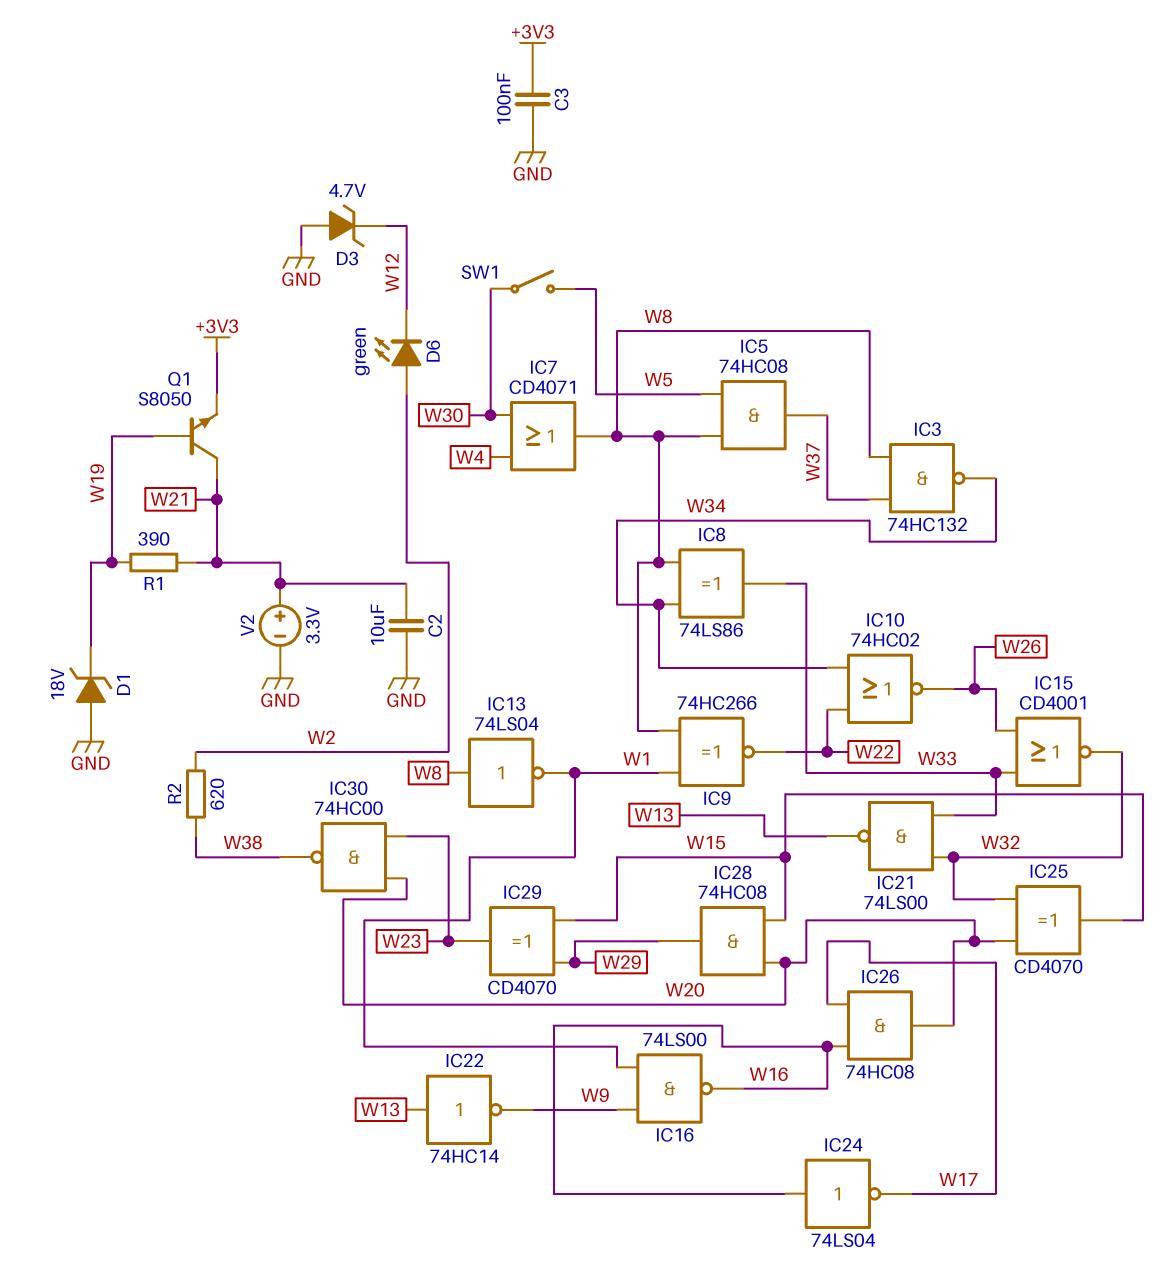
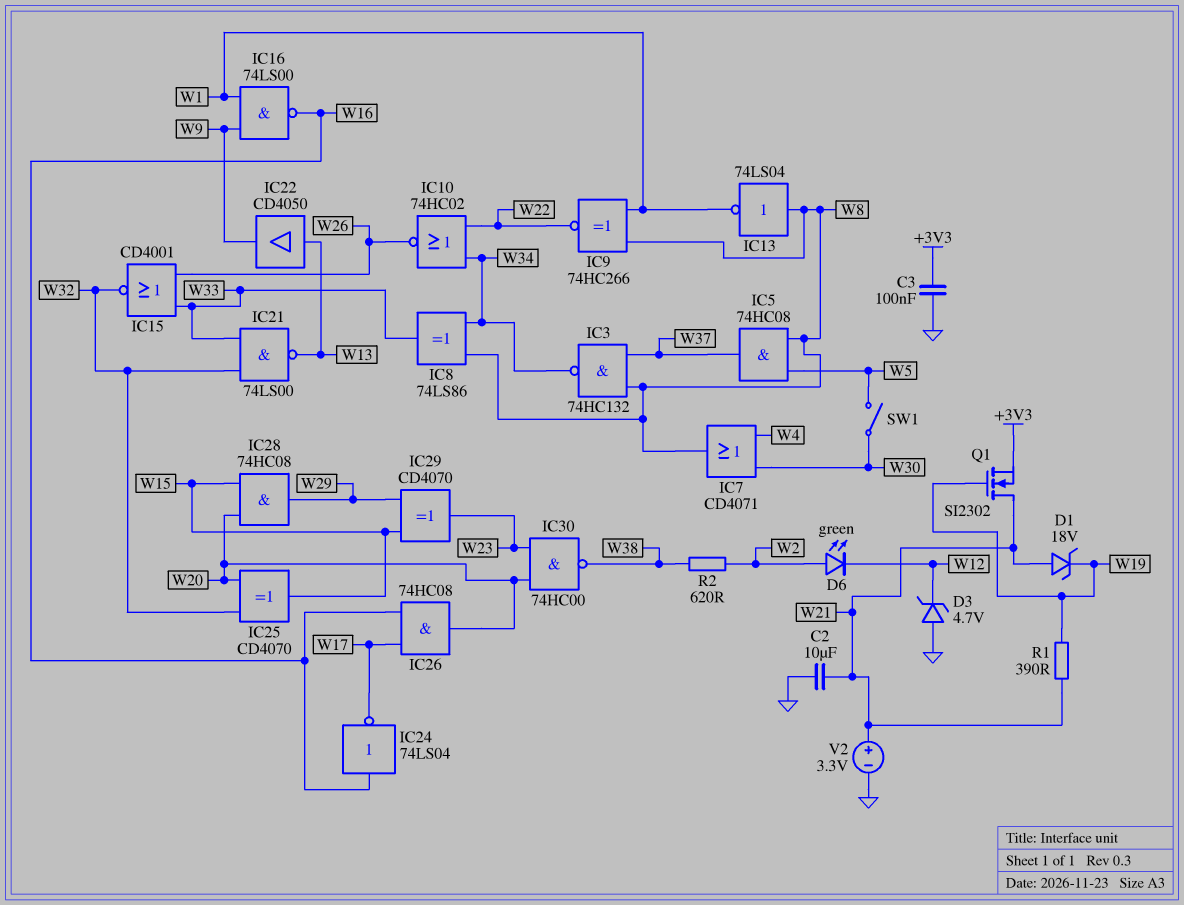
D1: zener 18V (A GND, K W19) -> zener 18V (A W21, K W19)
IC22: NOT 74HC14 (in W13, out W9) -> buffer CD4050 (in W13, out W9)
Q1: NPN S8050 (B W19, C W21, E +3V3) -> NMOS SI2302 (G W19, D W21, S +3V3)

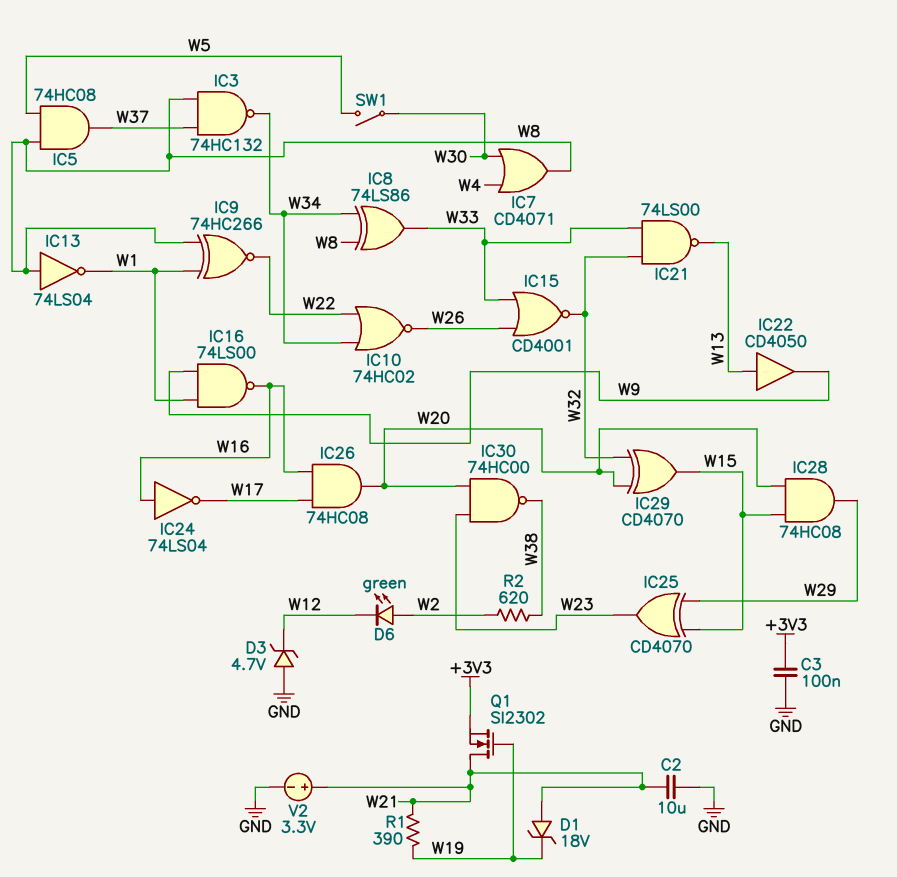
IC25: XOR CD4070 (in W20, in W32, out W15) -> XOR CD4070 (in W15, in W29, out W23)
IC29: XOR CD4070 (in W15, in W29, out W23) -> XOR CD4070 (in W20, in W32, out W15)

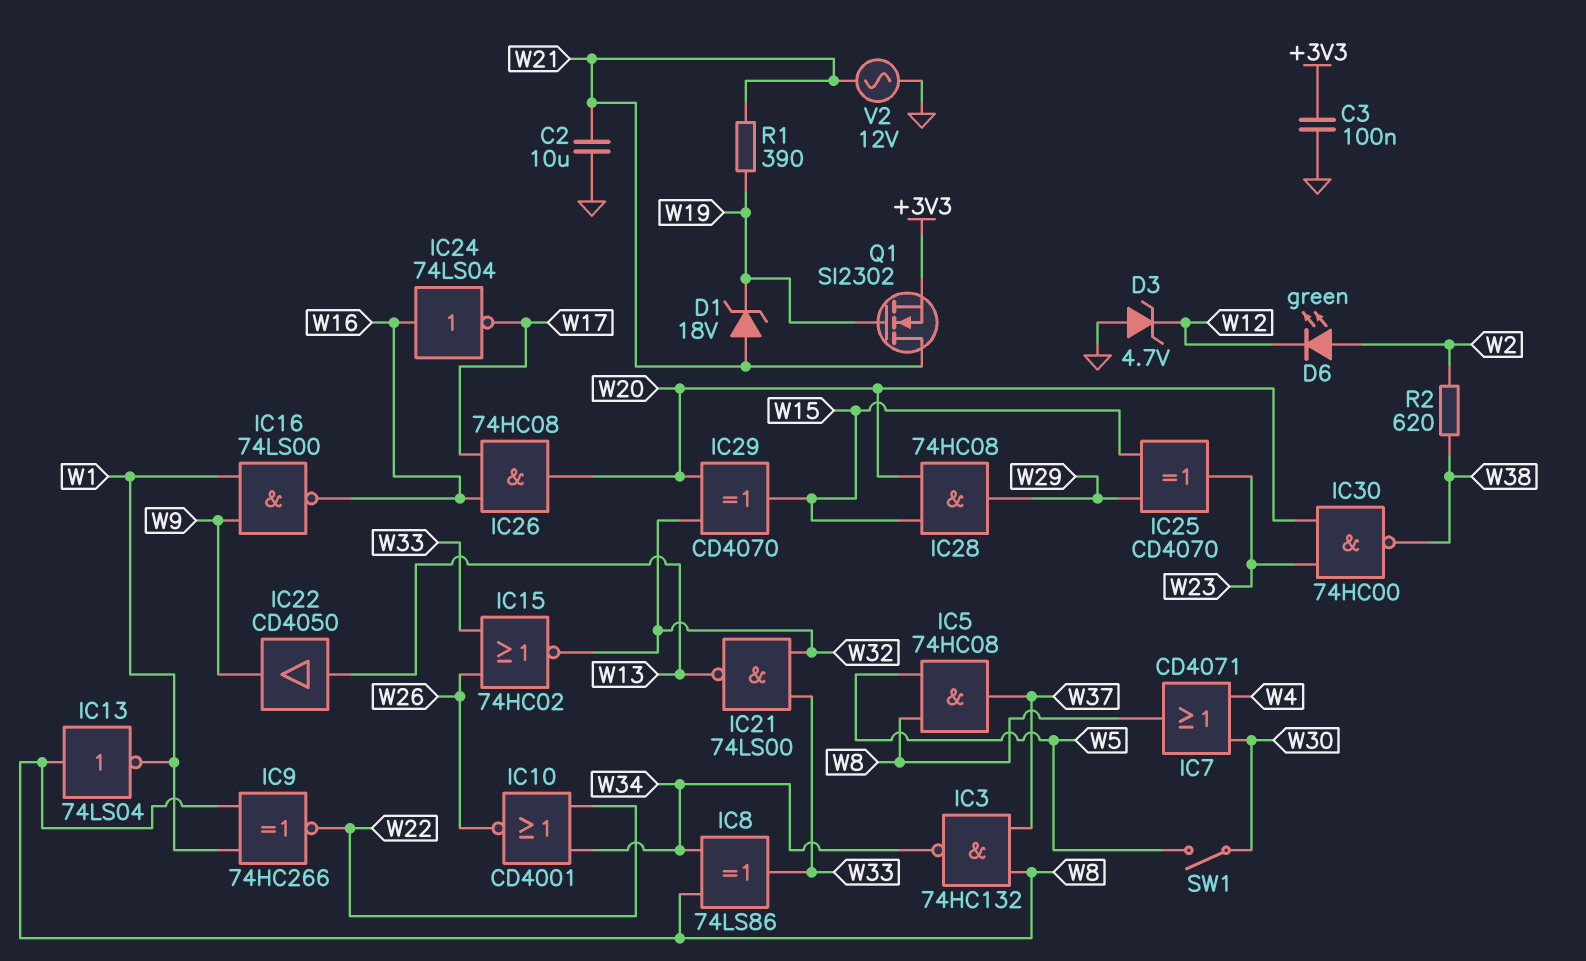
IC10: NOR 74HC02 (in W22, in W34, out W26) -> NOR CD4001 (in W22, in W34, out W26)
IC15: NOR CD4001 (in W26, in W33, out W32) -> NOR 74HC02 (in W26, in W33, out W32)
V2: 3.3V (plus W21, minus GND) -> AC 12V (GND, W21)

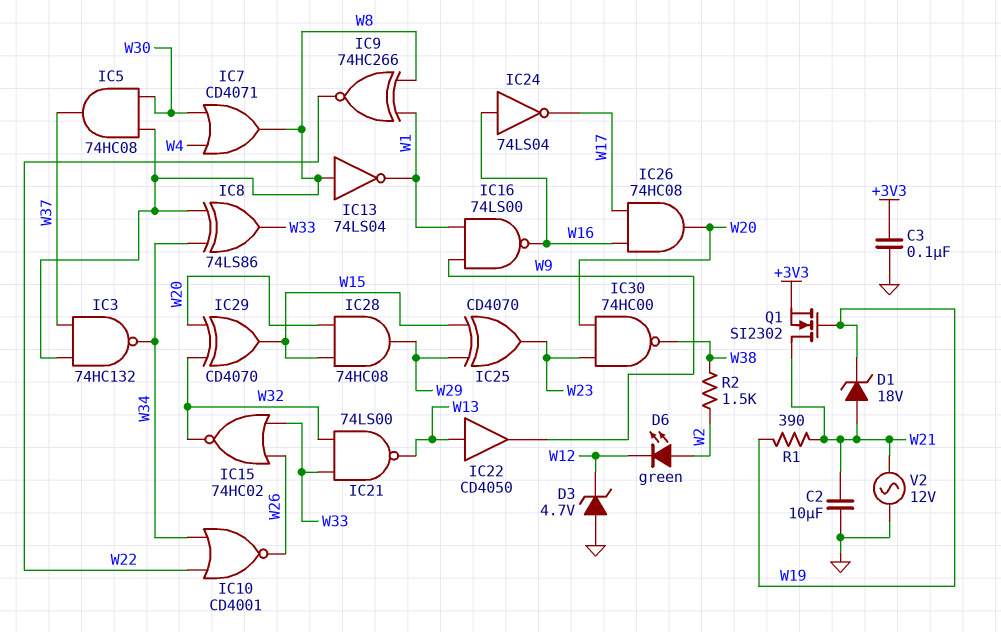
IC5: AND 74HC08 (in W5, in W8, out W37) -> AND 74HC08 (in W8, in W30, out W37)
R2: 620 (W2, W38) -> 1.5k (W2, W38)
SW1: switch (W5, W30) -> none

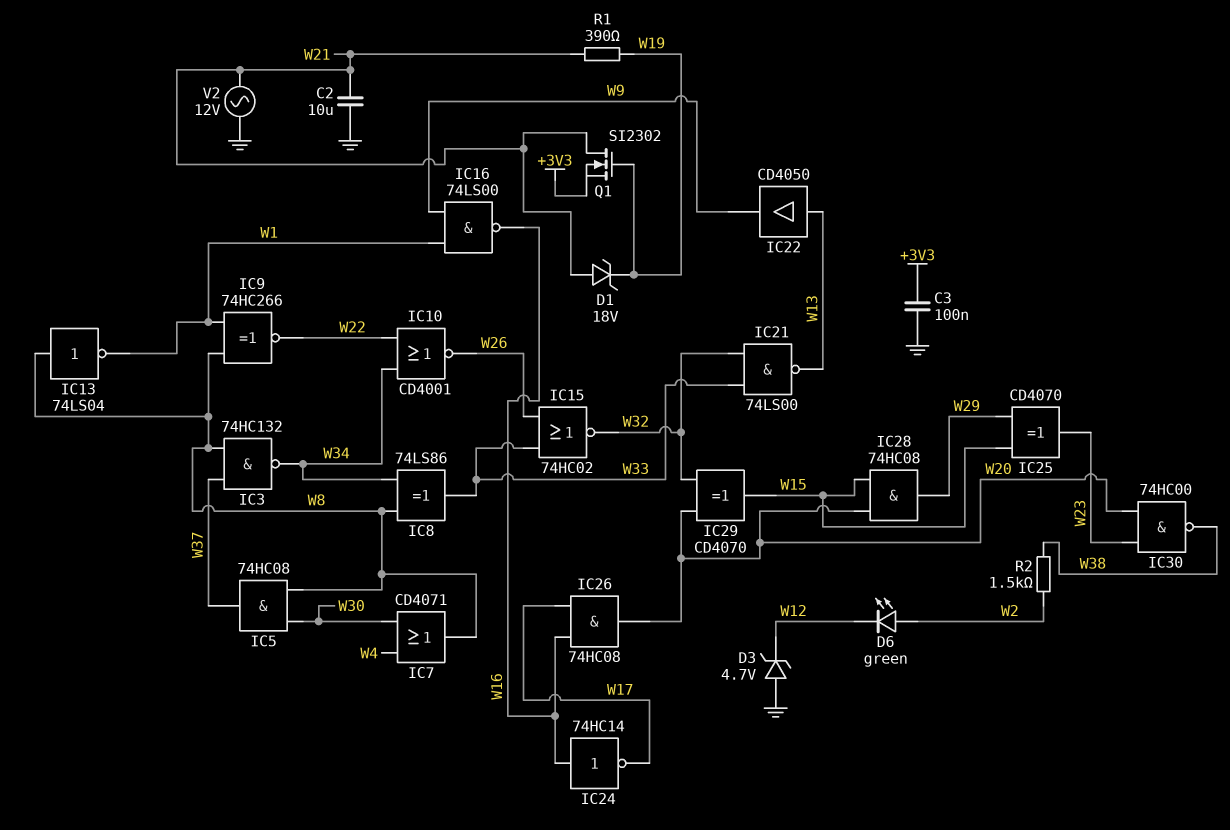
IC24: NOT 74LS04 (in W16, out W17) -> NOT 74HC14 (in W16, out W17)

